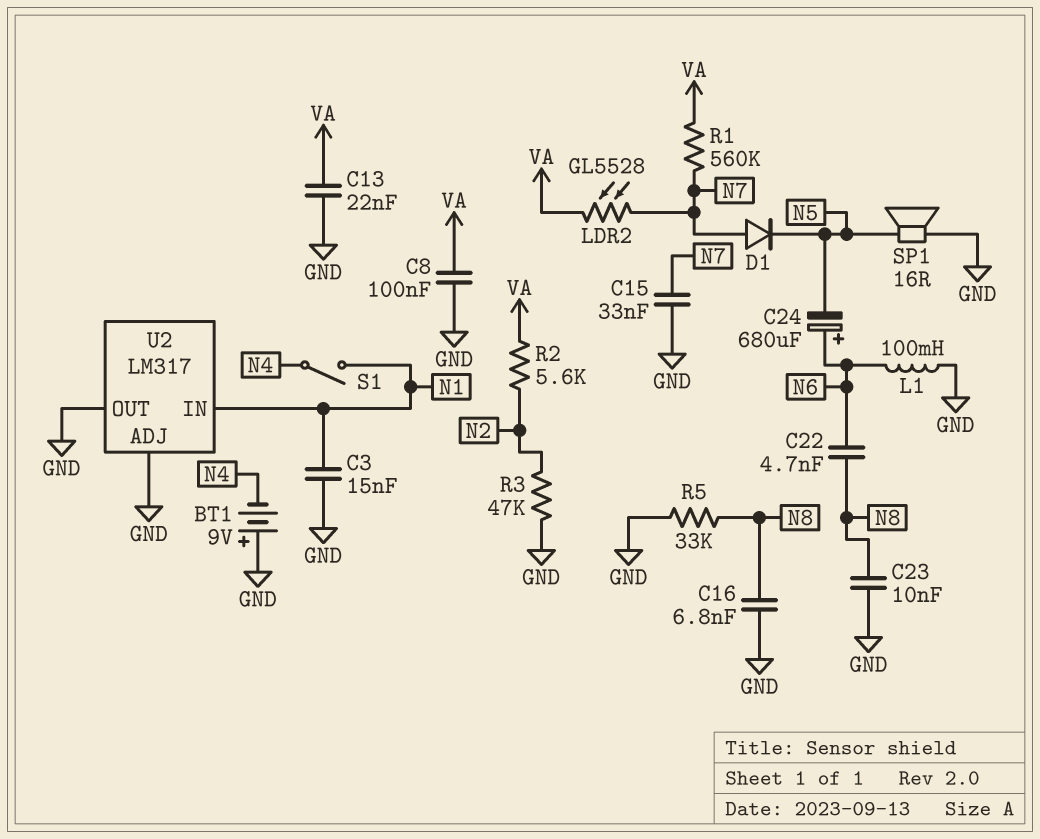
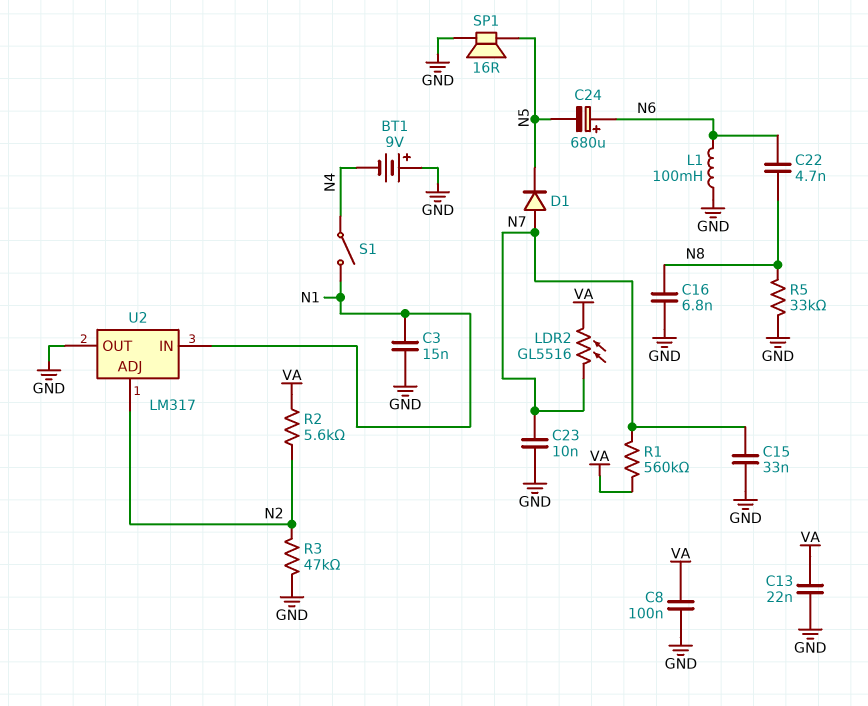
C23: 10nF (GND, N8) -> 10nF (GND, N7)
LDR2: GL5528 (N7, VA) -> GL5516 (N7, VA)
U2 pin ADJ: GND -> N2

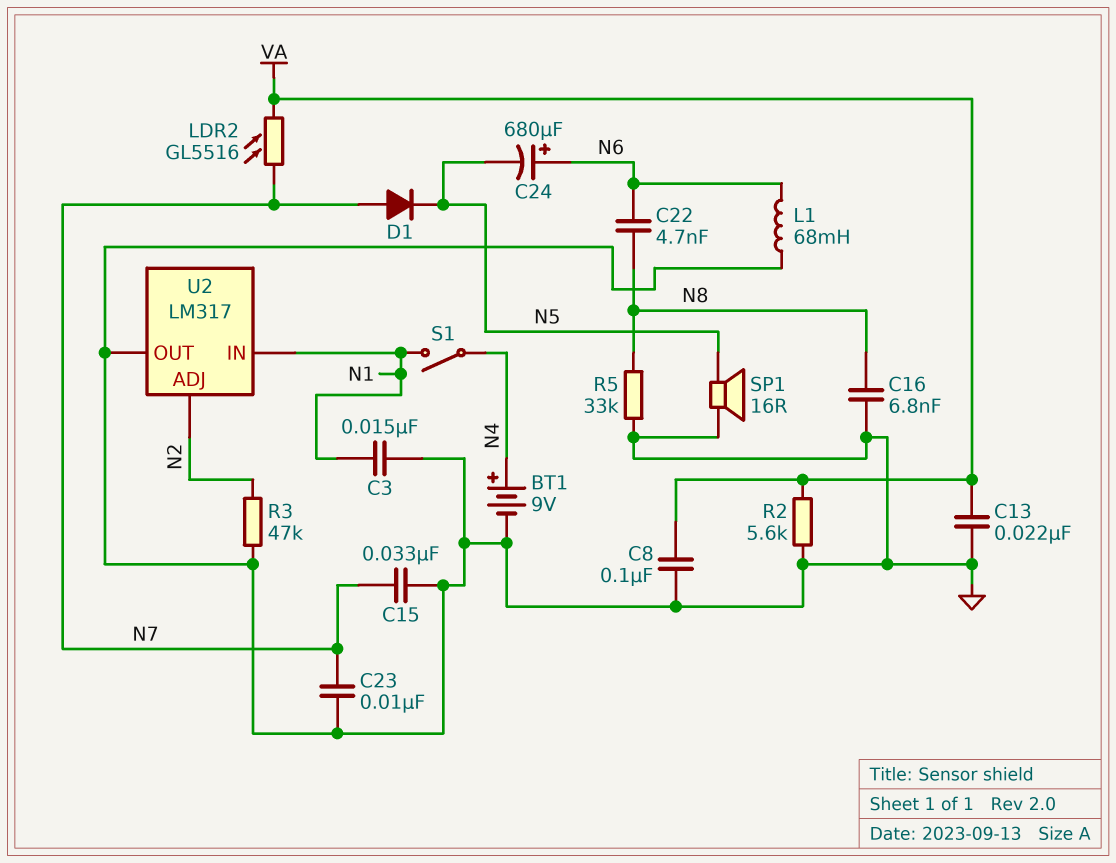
BT1: 9V (plus GND, minus N4) -> 9V (plus N4, minus GND)
L1: 100mH (GND, N6) -> 68mH (GND, N6)
R1: 560k (N7, VA) -> none
R2: 5.6k (N2, VA) -> 5.6k (GND, VA)

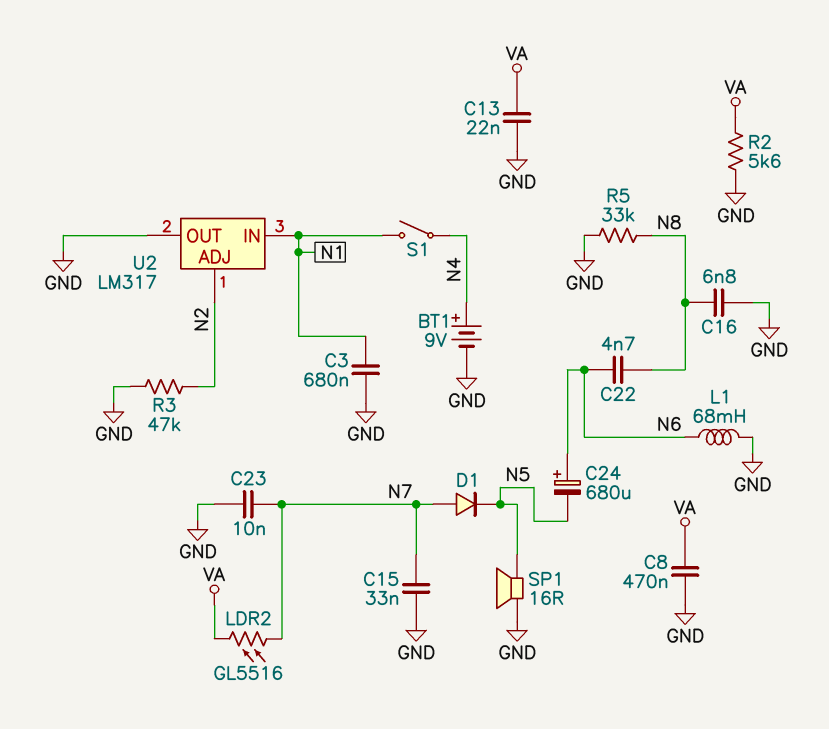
C3: 15nF (GND, N1) -> 680nF (GND, N1)
C8: 100nF (GND, VA) -> 470nF (GND, VA)

